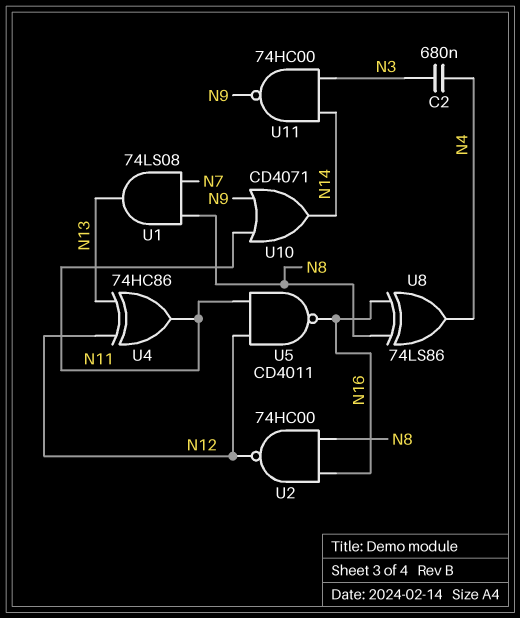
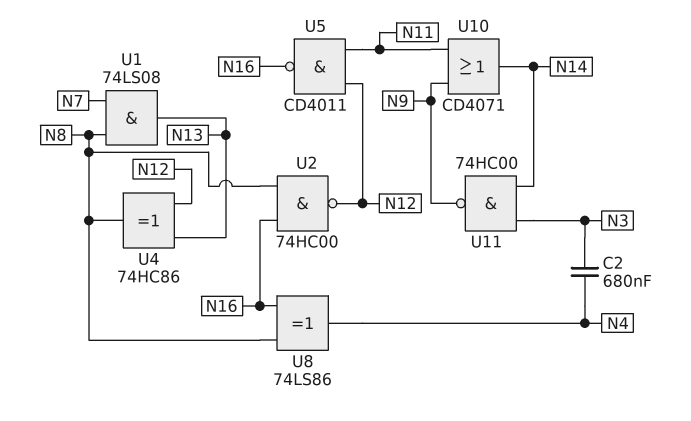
U4: XOR 74HC86 (in N12, in N13, out N11) -> XOR 74HC86 (in N12, in N13, out N8)

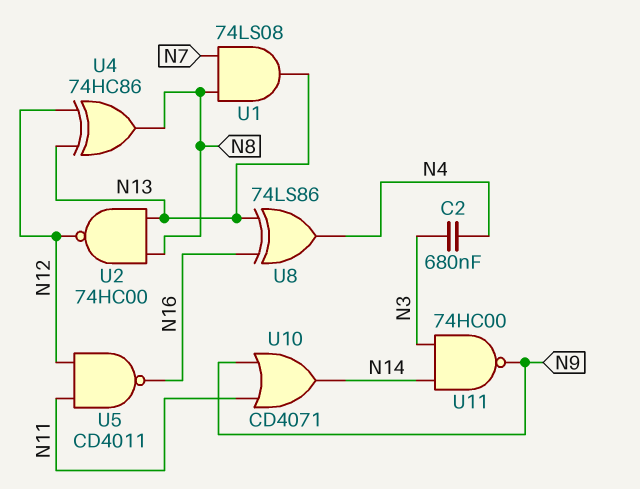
U2: NAND 74HC00 (in N8, in N16, out N12) -> NAND 74HC00 (in N8, in N13, out N12)
U8: XOR 74LS86 (in N8, in N16, out N4) -> XOR 74LS86 (in N13, in N16, out N4)

